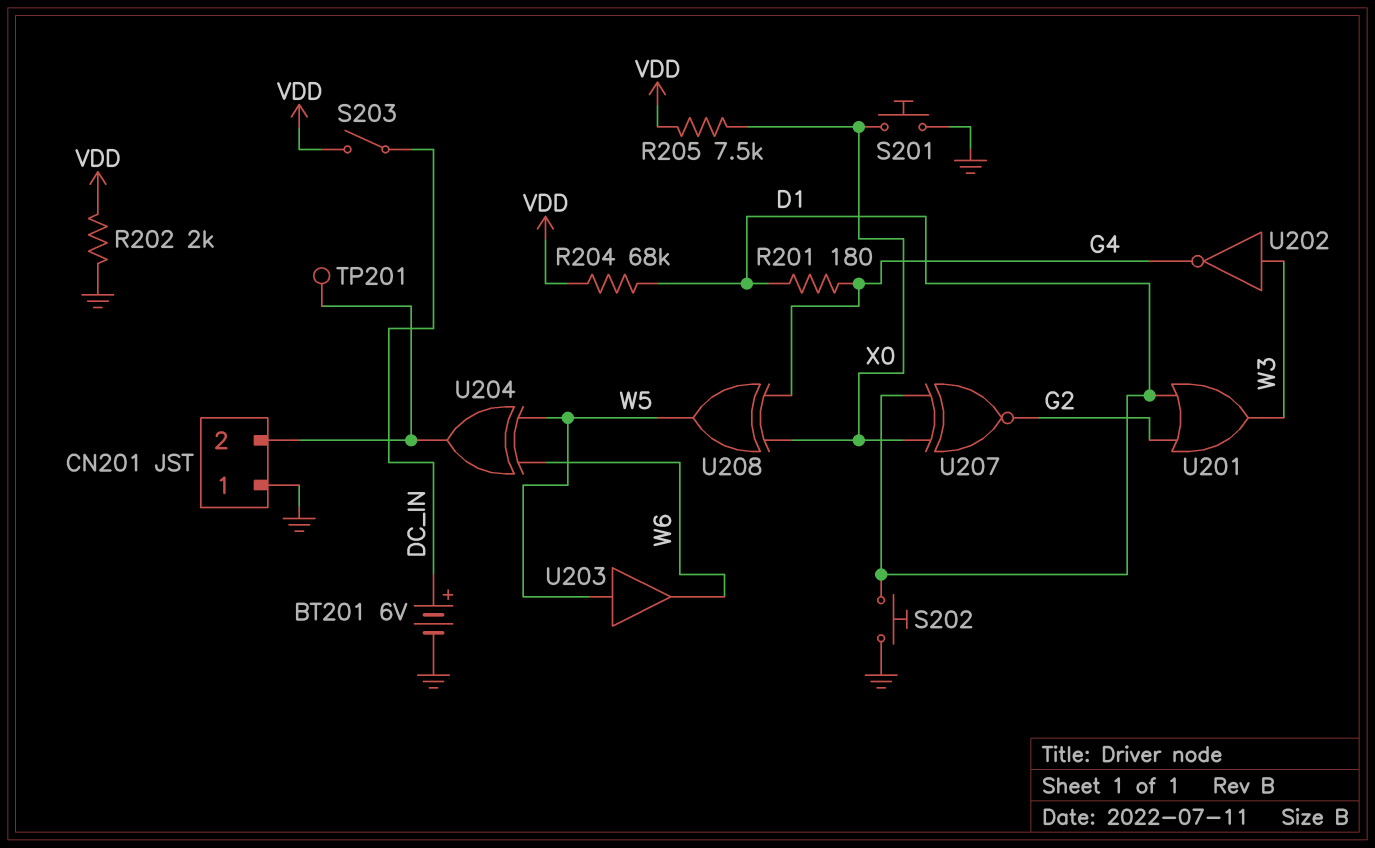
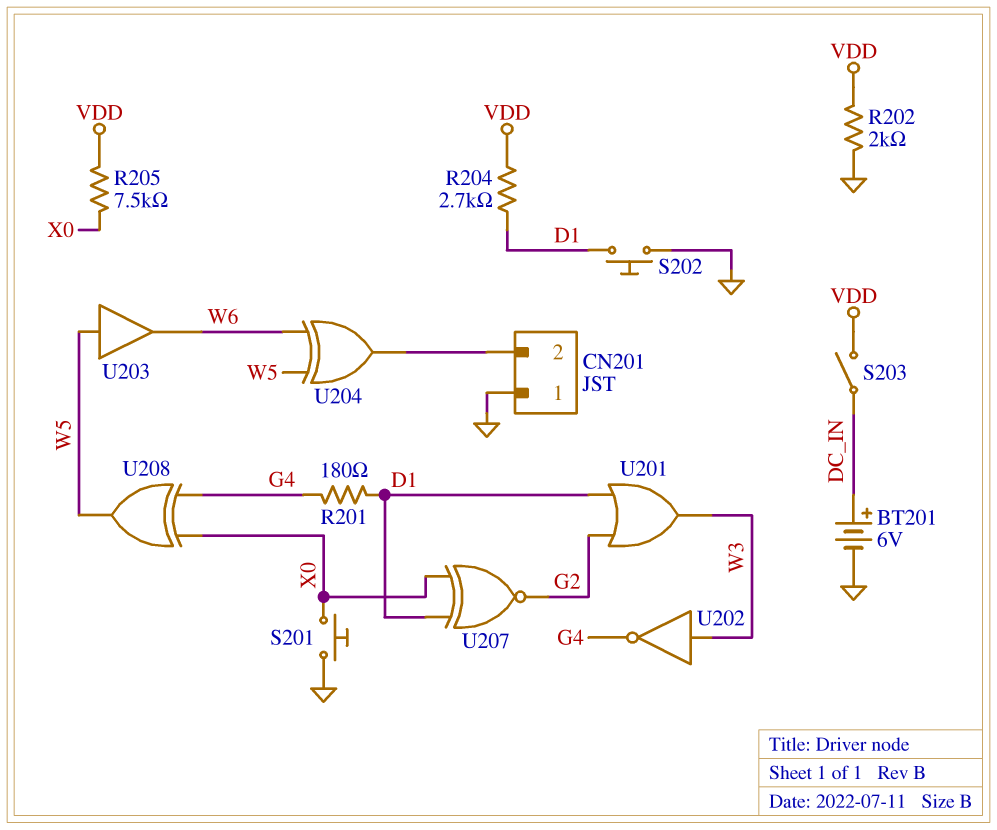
R204: 68k (D1, VDD) -> 2.7k (D1, VDD)
TP201: test point (CN201/2) -> none

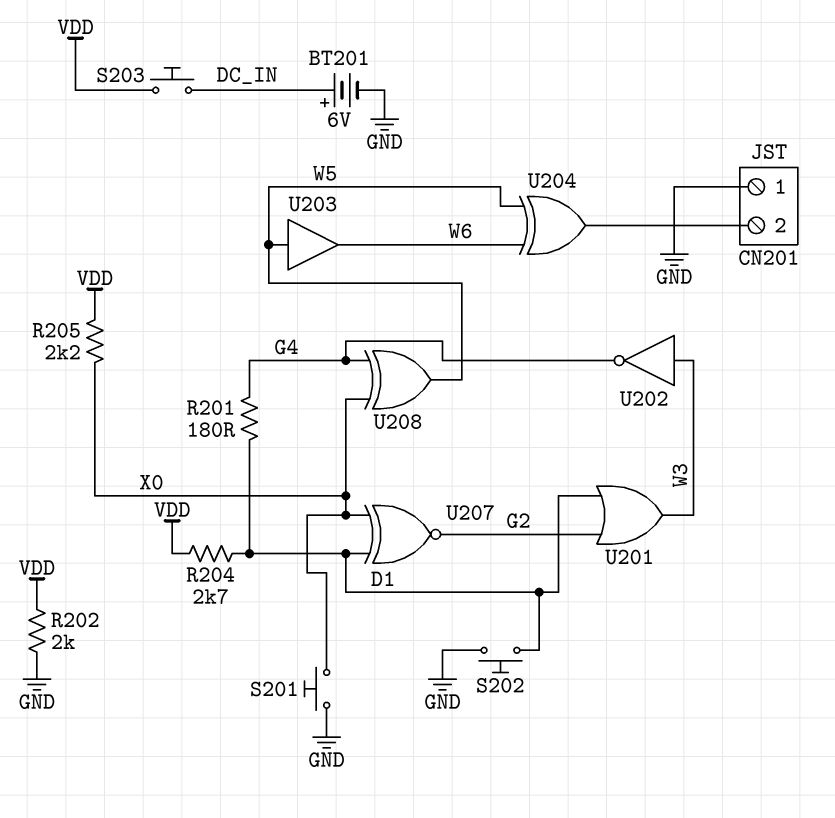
R205: 7.5k (VDD, X0) -> 2.2k (VDD, X0)
S203: switch (DC_IN, VDD) -> button (DC_IN, VDD)

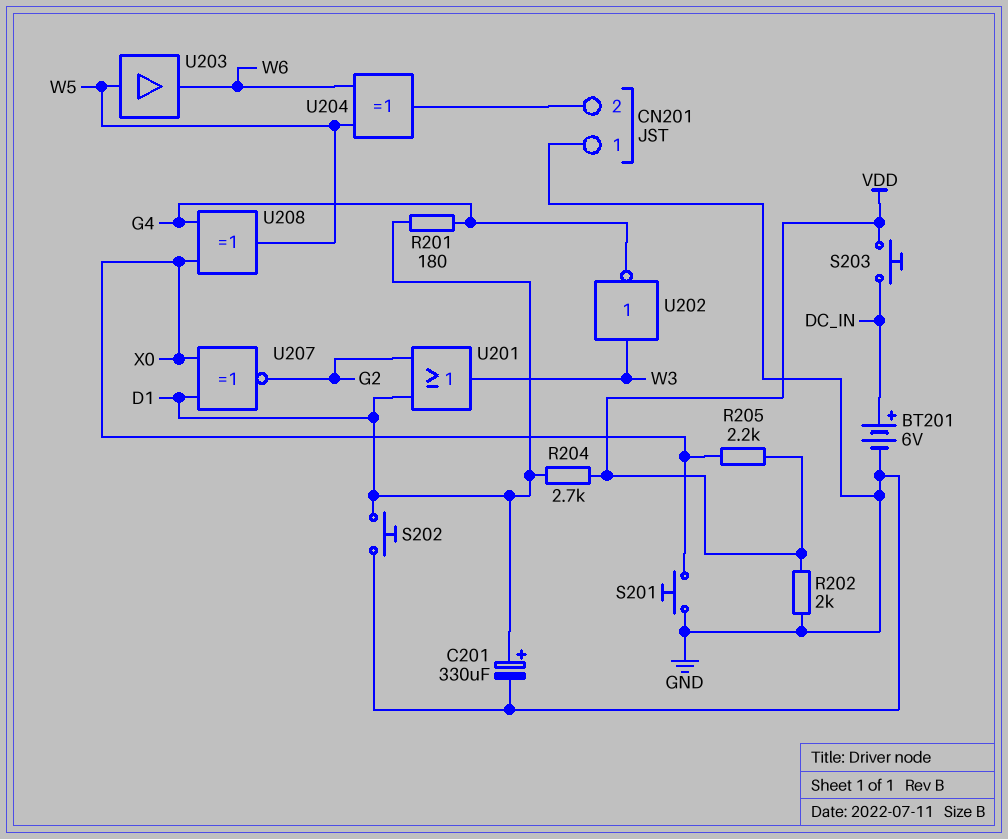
C201: none -> 330uF (plus D1, minus GND)

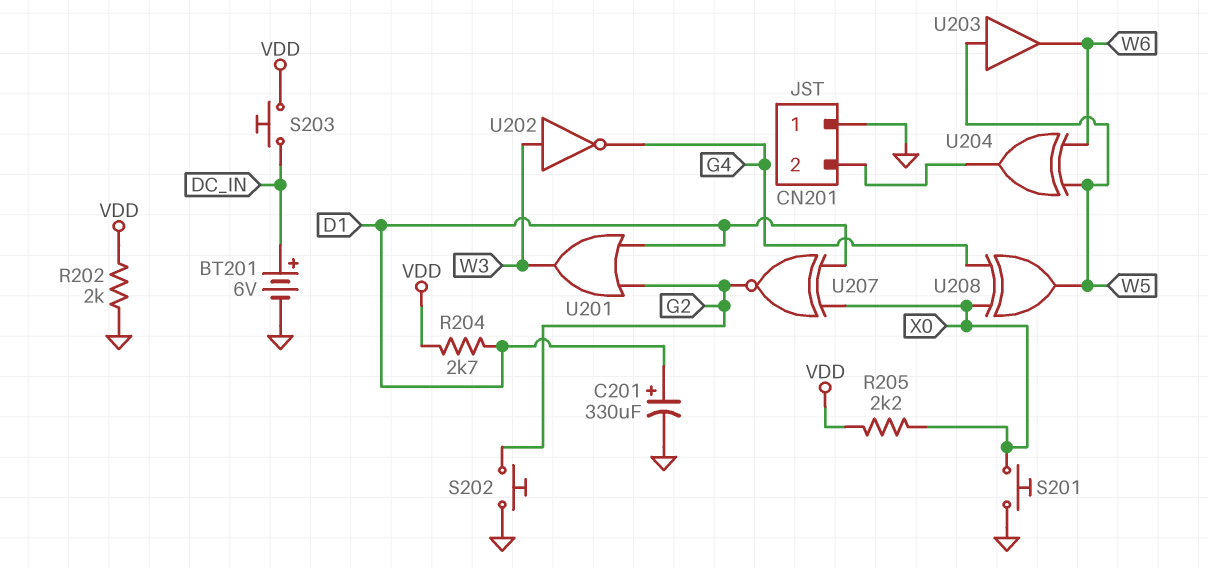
R201: 180 (D1, G4) -> none
S202: button (D1, GND) -> button (G2, GND)

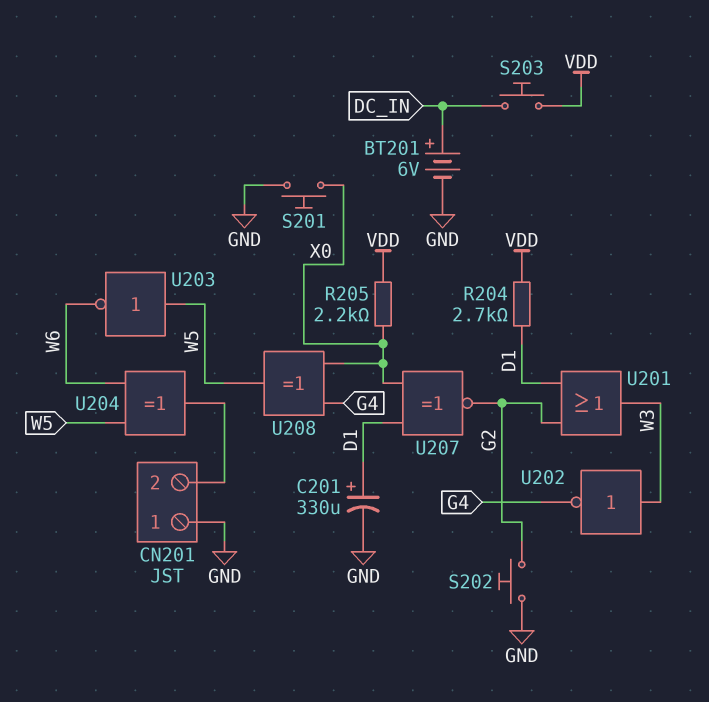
R202: 2k (GND, VDD) -> none
U203: buffer (in W5, out W6) -> NOT (in W5, out W6)

